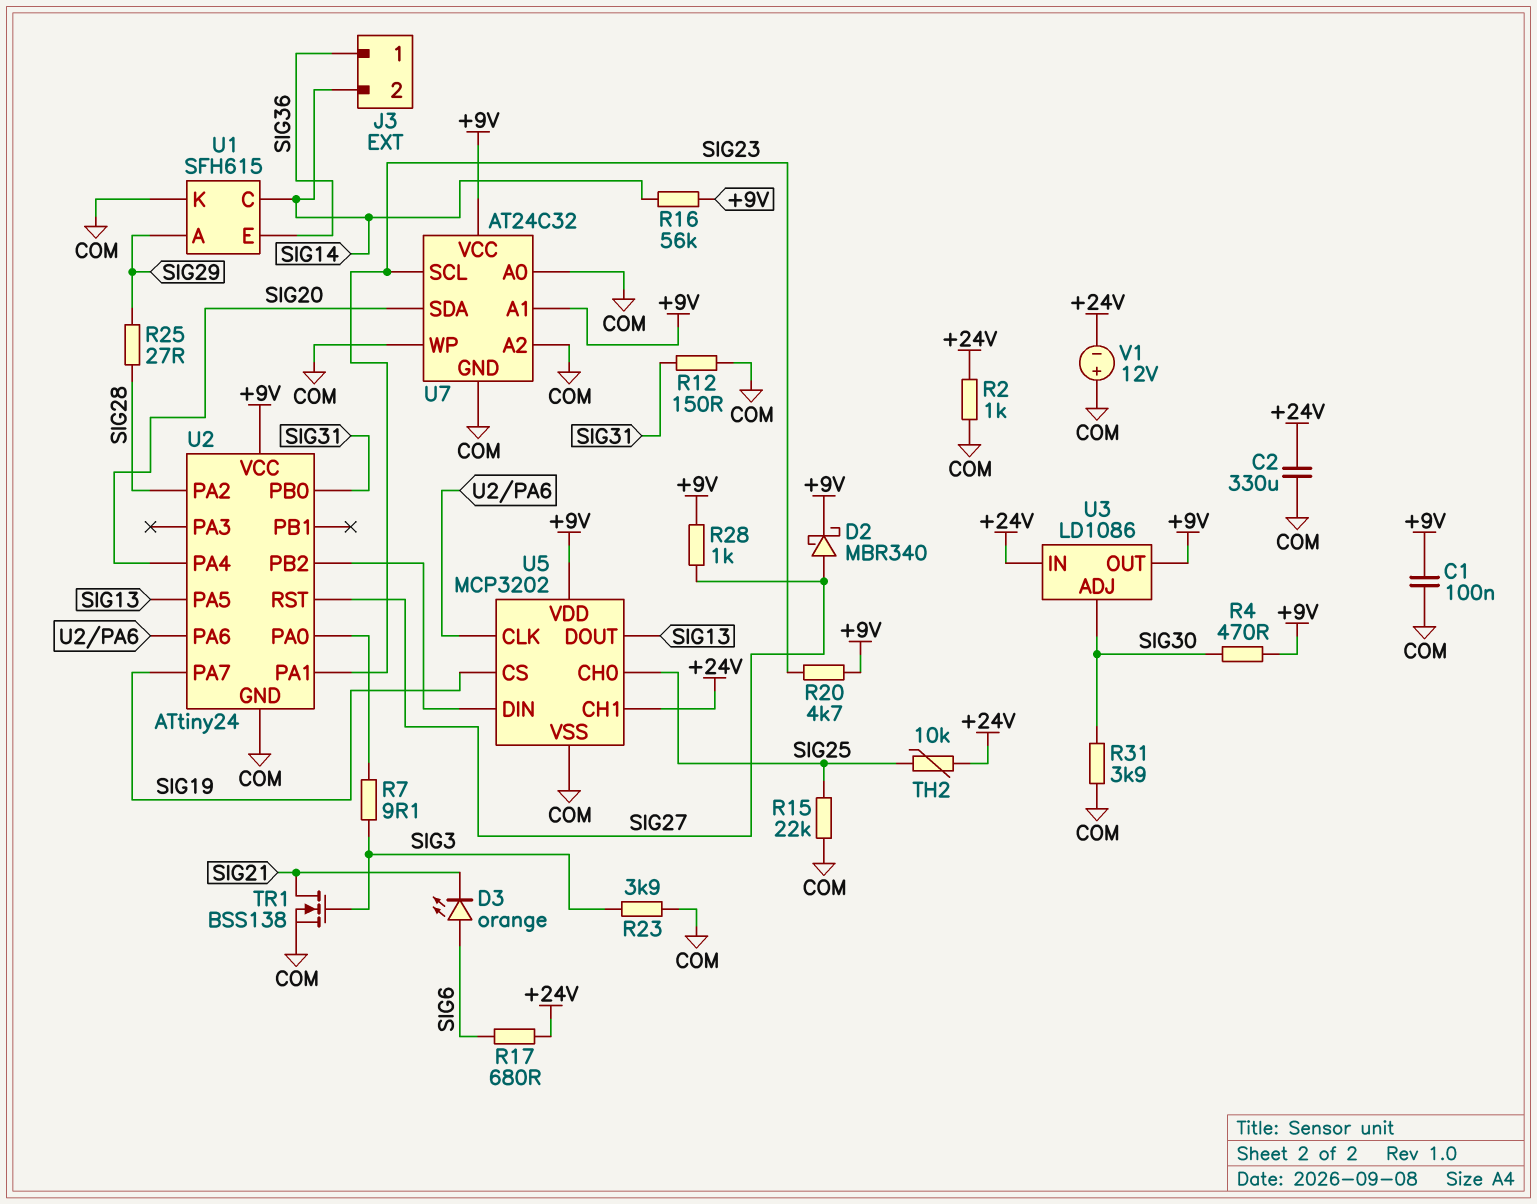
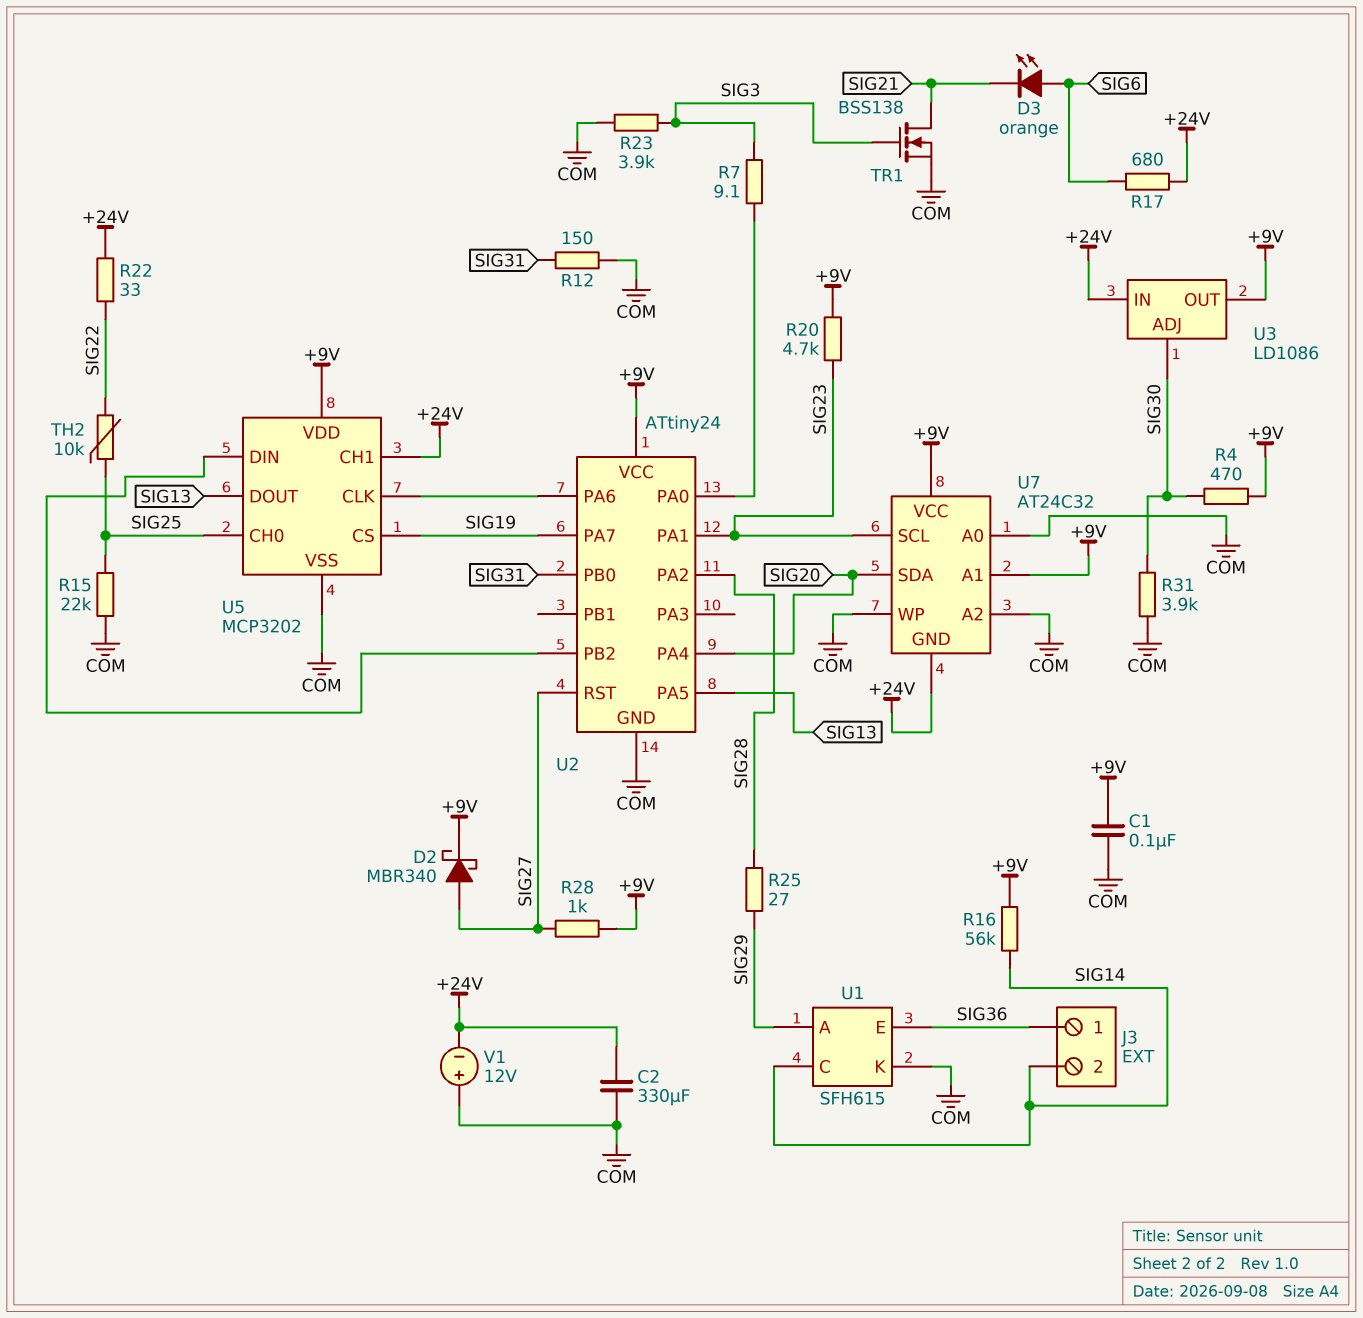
R2: 1k (+24V, COM) -> none
R22: none -> 33 (+24V, SIG22)
TH2: 10k (+24V, SIG25) -> 10k (SIG22, SIG25)
U7 pin GND: COM -> +24V

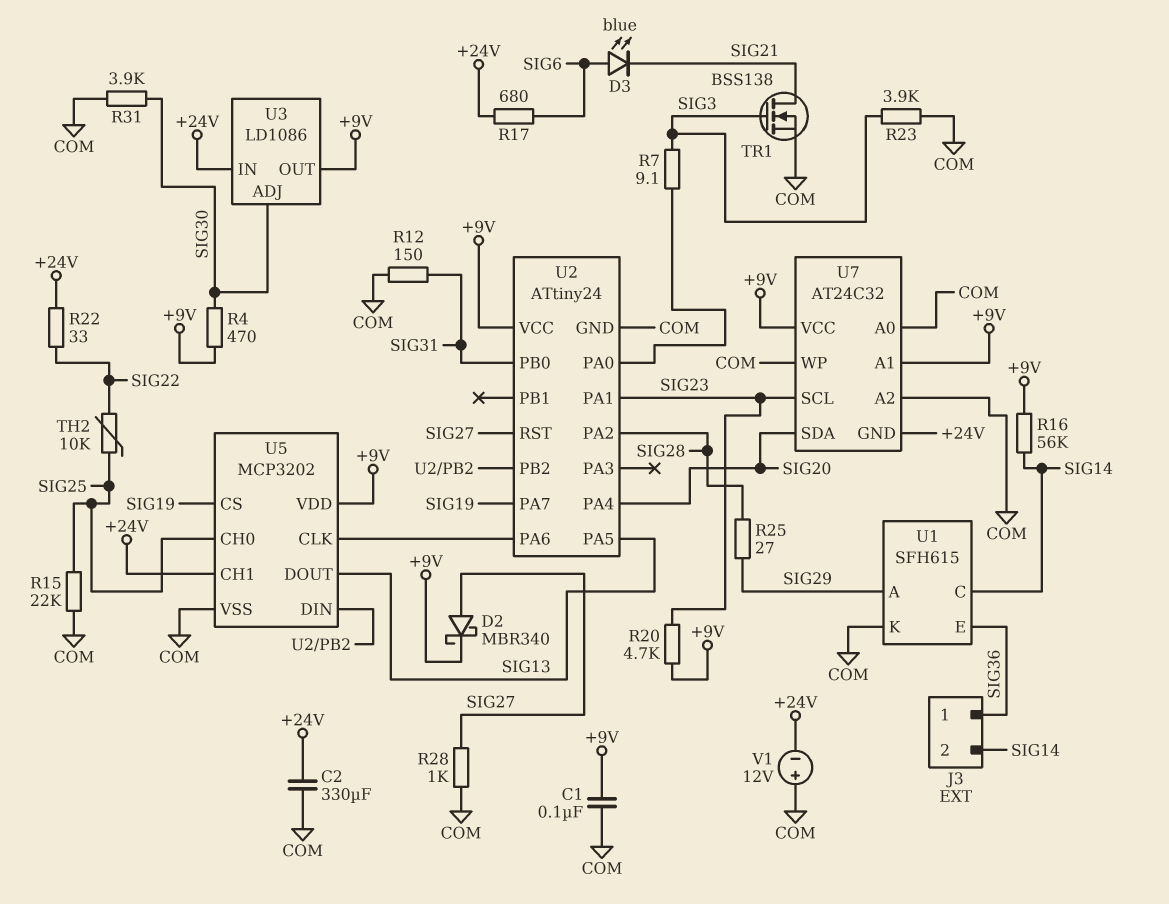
D3: LED orange (A SIG6, K SIG21) -> LED blue (A SIG6, K SIG21)
R28: 1k (+9V, SIG27) -> 1k (COM, SIG27)

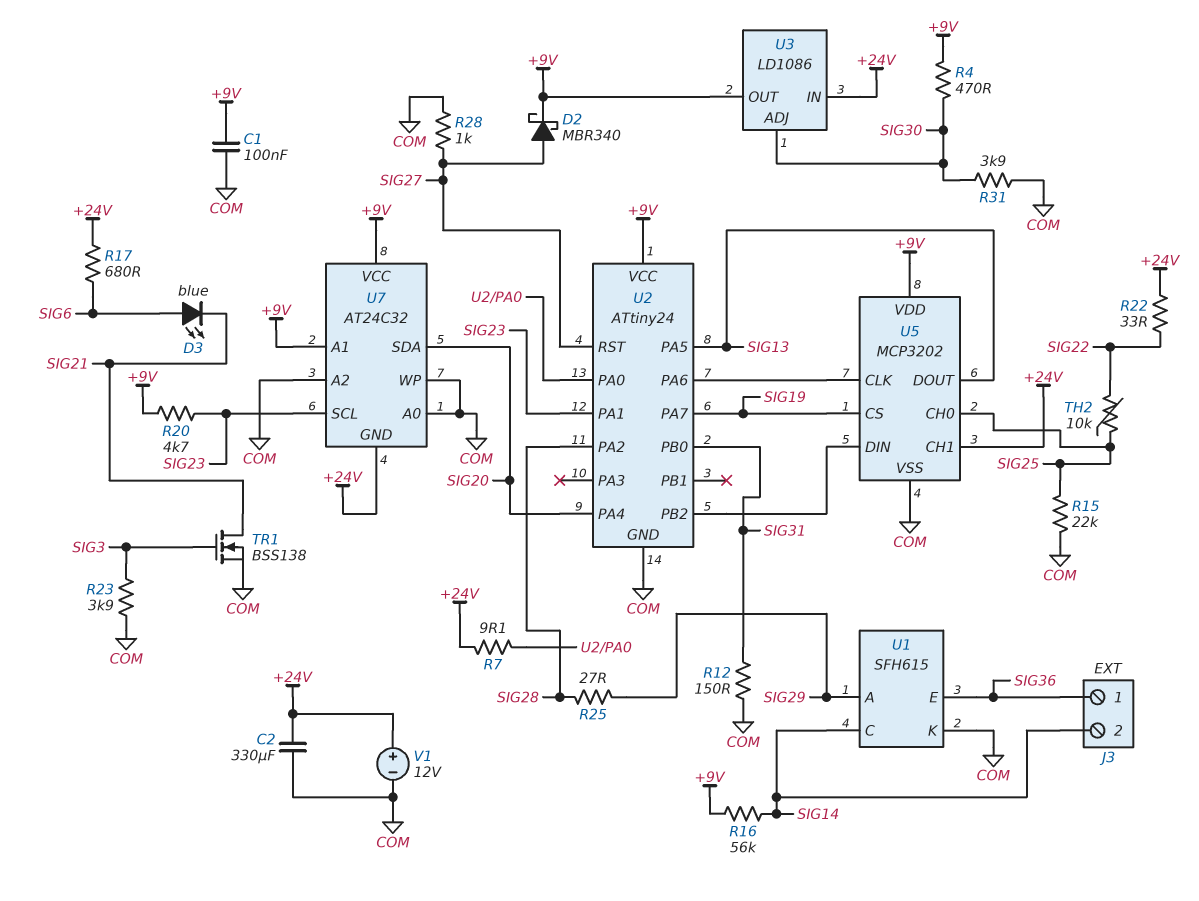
R7: 9.1 (SIG3, U2/PA0) -> 9.1 (+24V, U2/PA0)
V1: 12V (plus COM, minus +24V) -> 12V (plus +24V, minus COM)

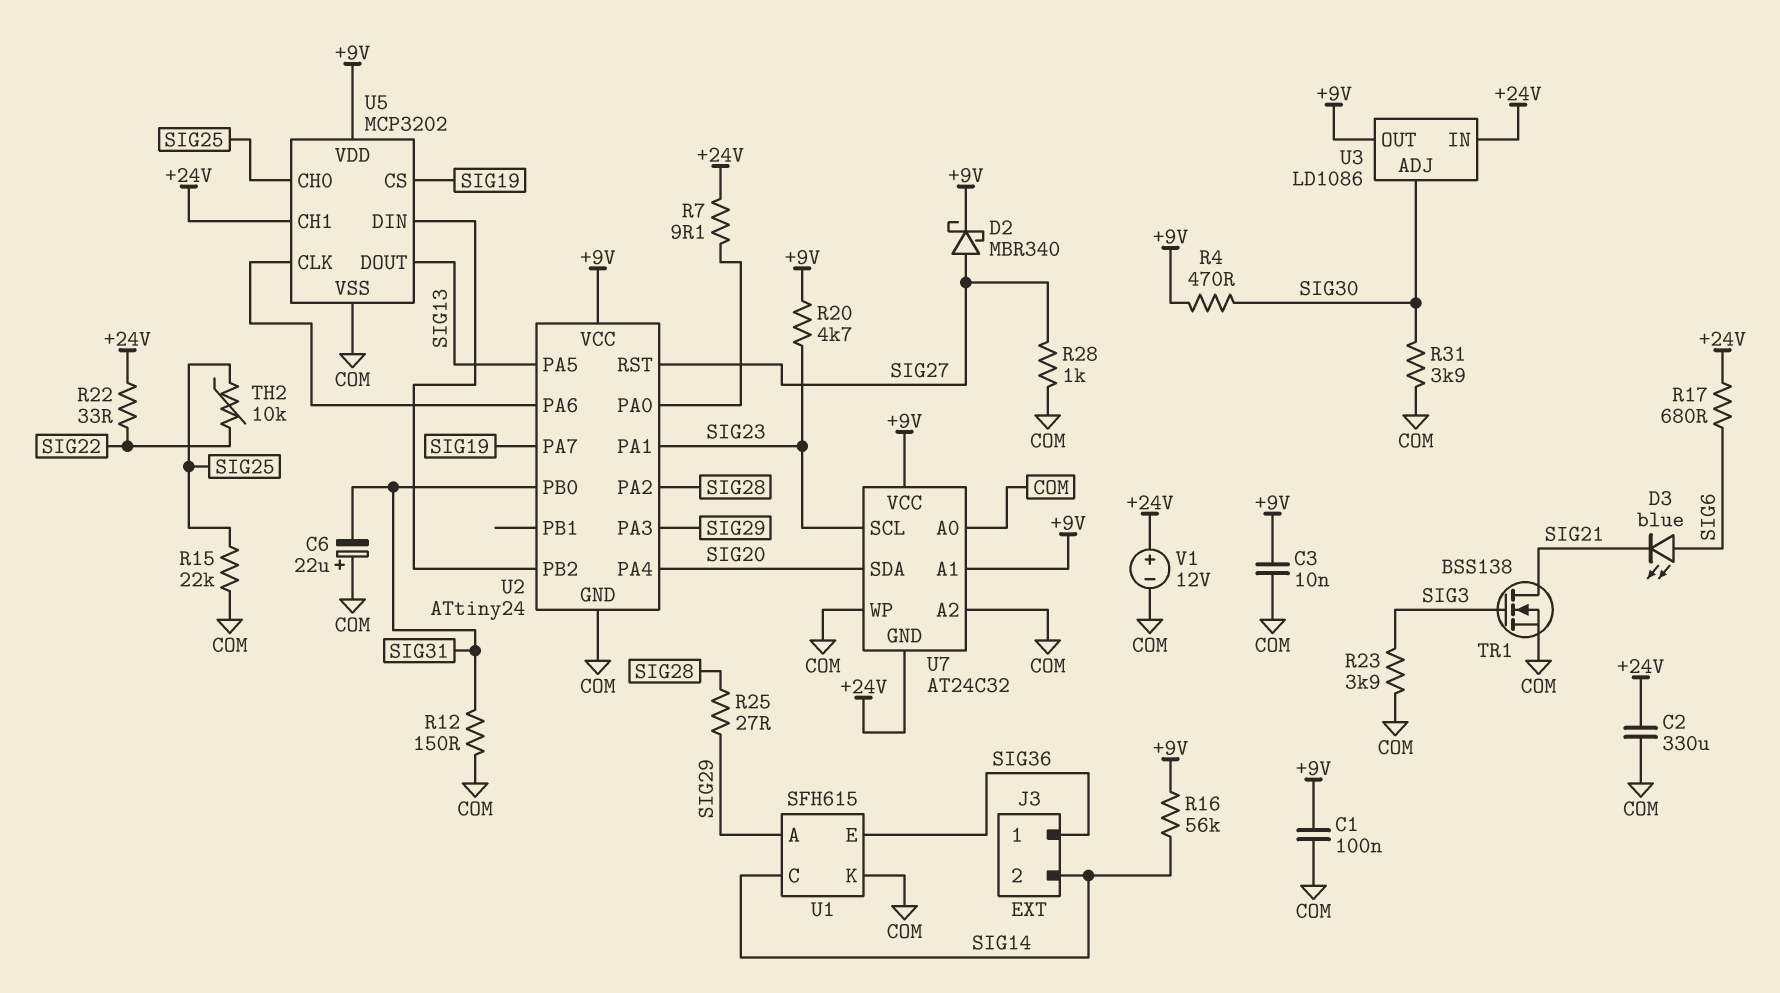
C3: none -> 10nF (+9V, COM)
C6: none -> 22uF (plus COM, minus SIG31)
U2 pin PA3: none -> SIG29

